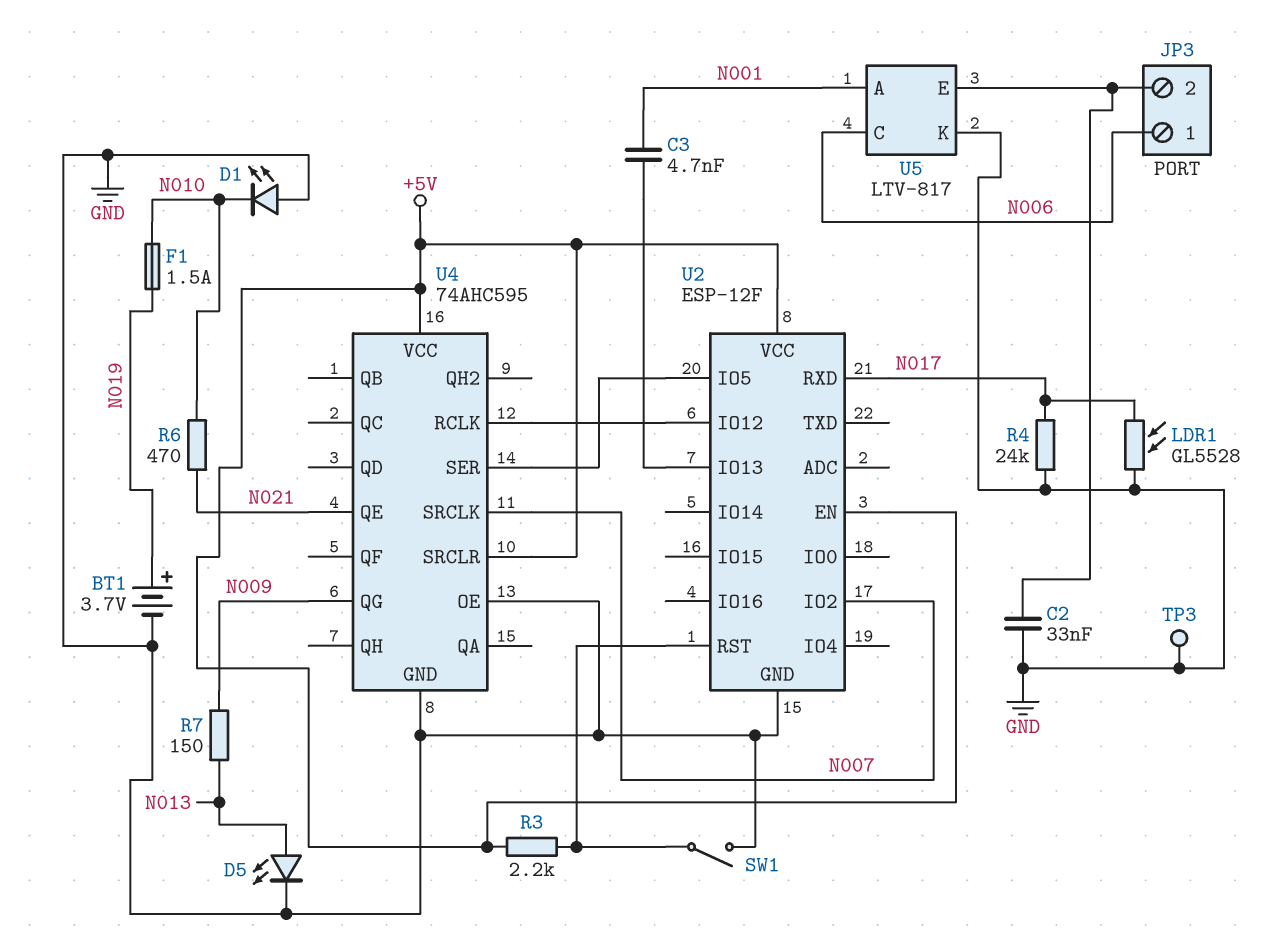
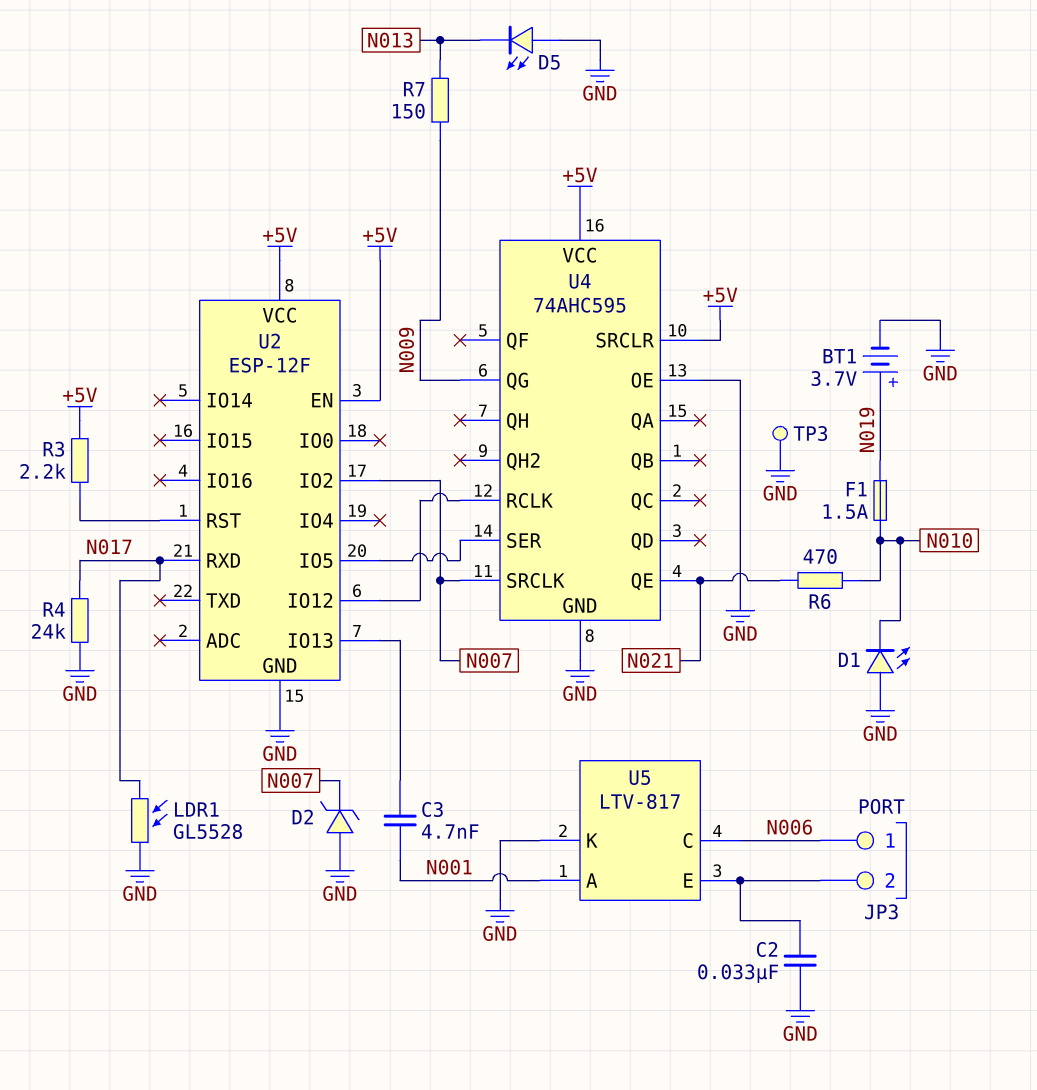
D2: none -> zener (A GND, K N007)
D5: LED (A N013, K GND) -> LED (A GND, K N013)
SW1: switch (GND, U2/RST) -> none

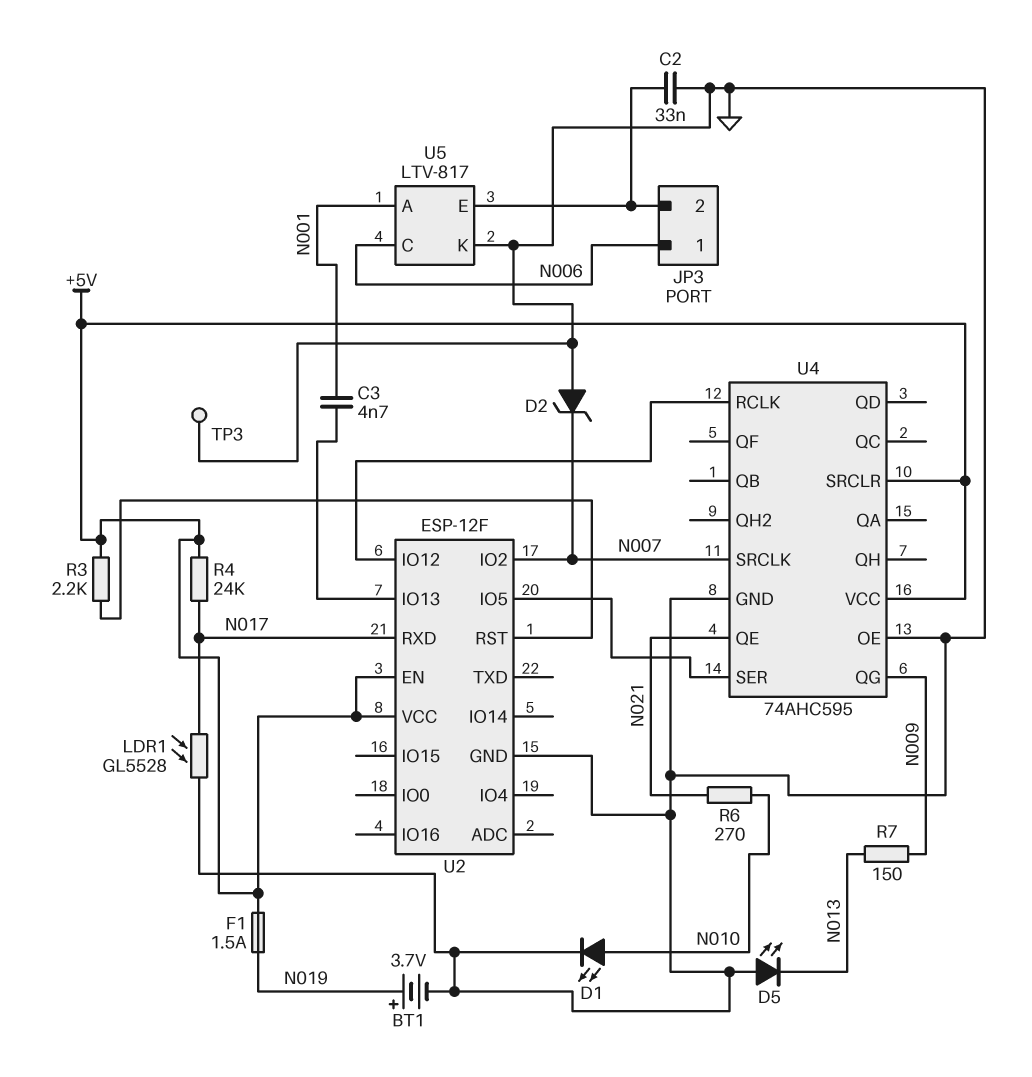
D1: LED (A GND, K N010) -> LED (A N010, K GND)
F1: 1.5A (N010, N019) -> 1.5A (+5V, N019)
R4: 24k (GND, N017) -> 24k (+5V, N017)
R6: 470 (N010, N021) -> 270 (N010, N021)

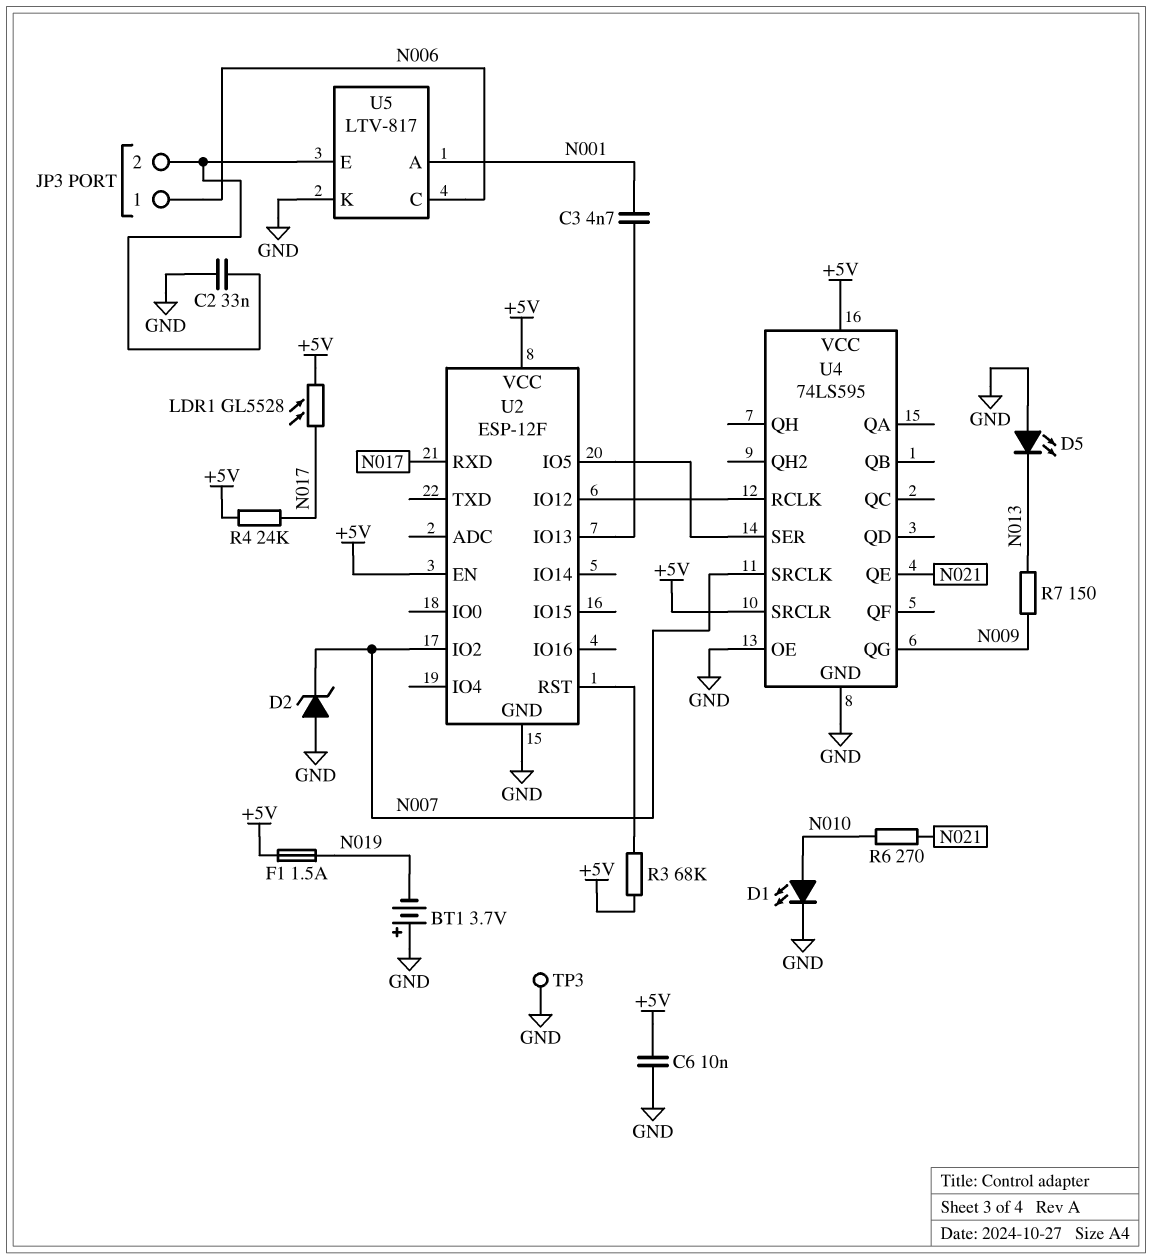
BT1: 3.7V (plus N019, minus GND) -> 3.7V (plus GND, minus N019)
C6: none -> 10nF (+5V, GND)
LDR1: GL5528 (GND, N017) -> GL5528 (+5V, N017)
R3: 2.2k (+5V, U2/RST) -> 68k (+5V, U2/RST)
U4: 74AHC595 -> 74LS595

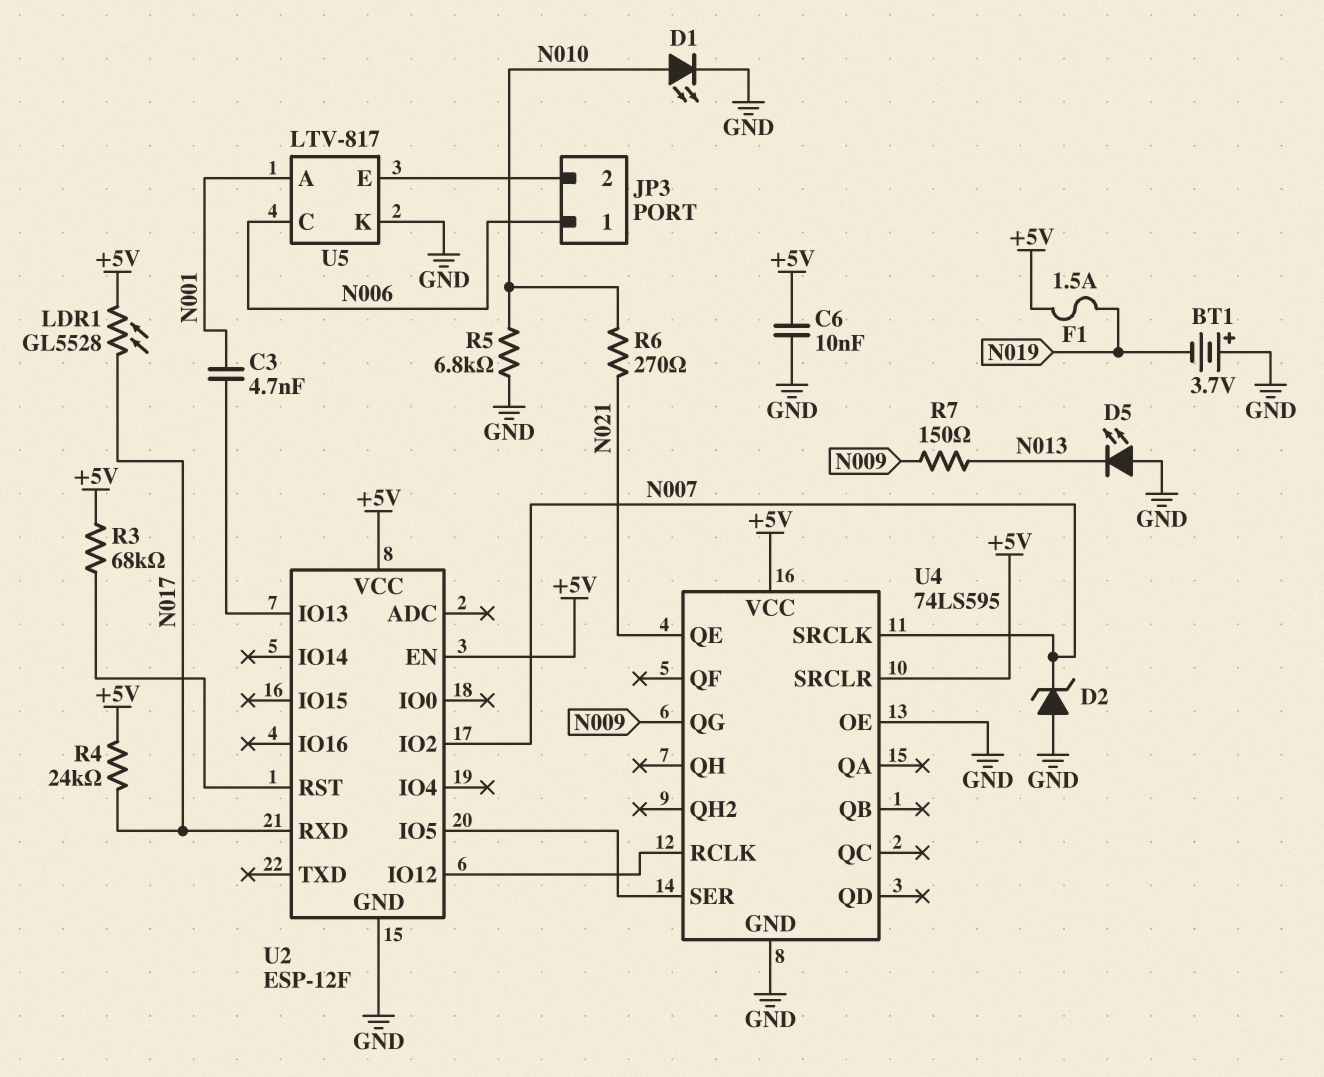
C2: 33nF (GND, JP3/2) -> none
R5: none -> 6.8k (GND, N010)
TP3: test point (GND) -> none

